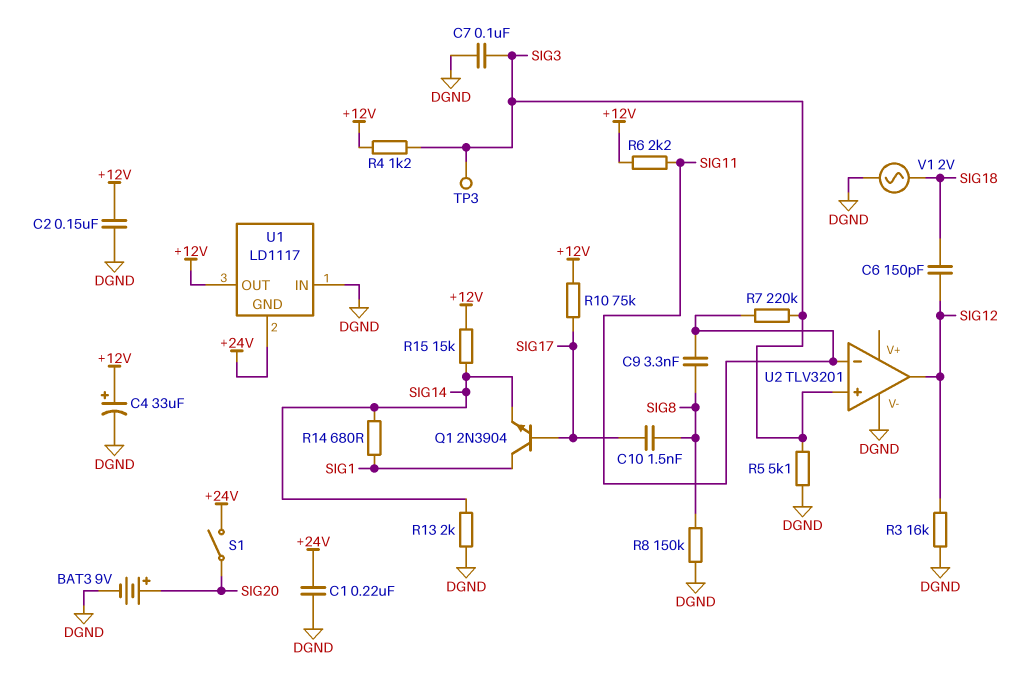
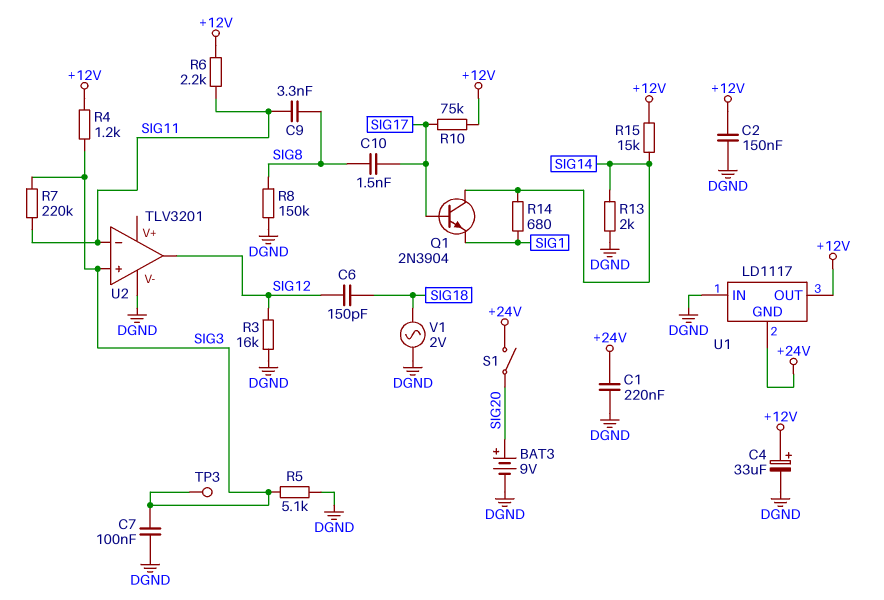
Q1: NPN 2N3904 (B SIG17, C SIG1, E SIG14) -> NPN 2N3904 (B SIG17, C SIG14, E SIG1)

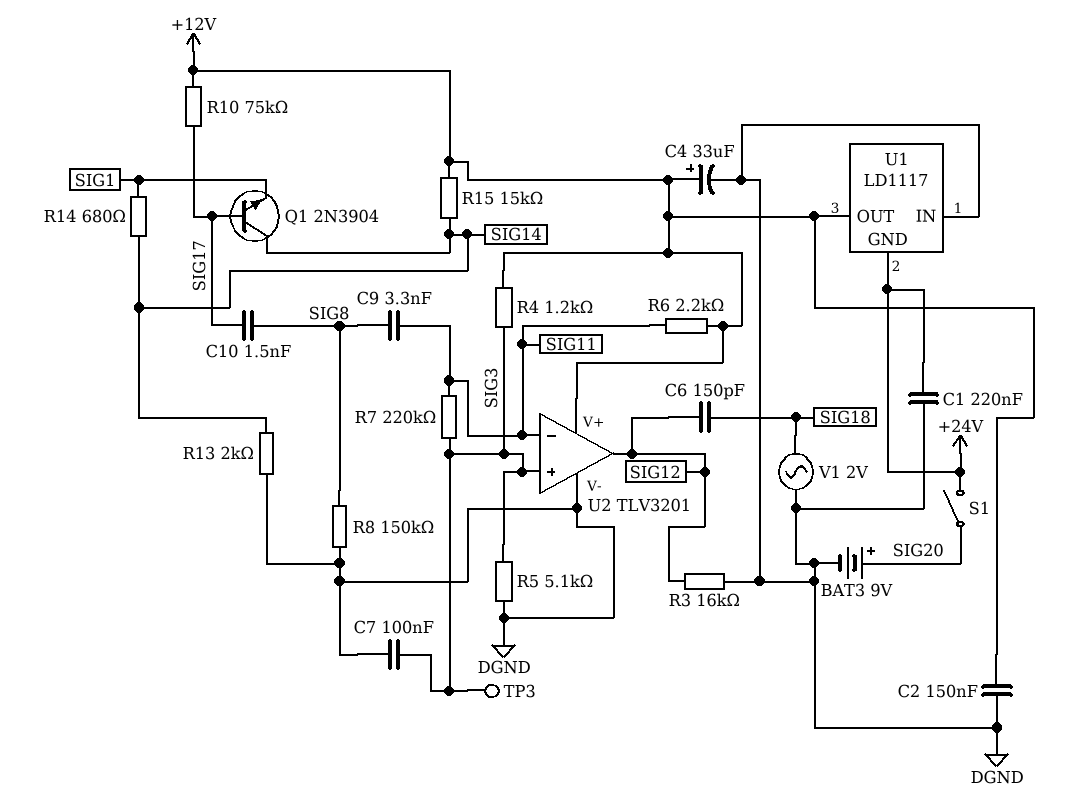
U2 pin V+: none -> +12V

